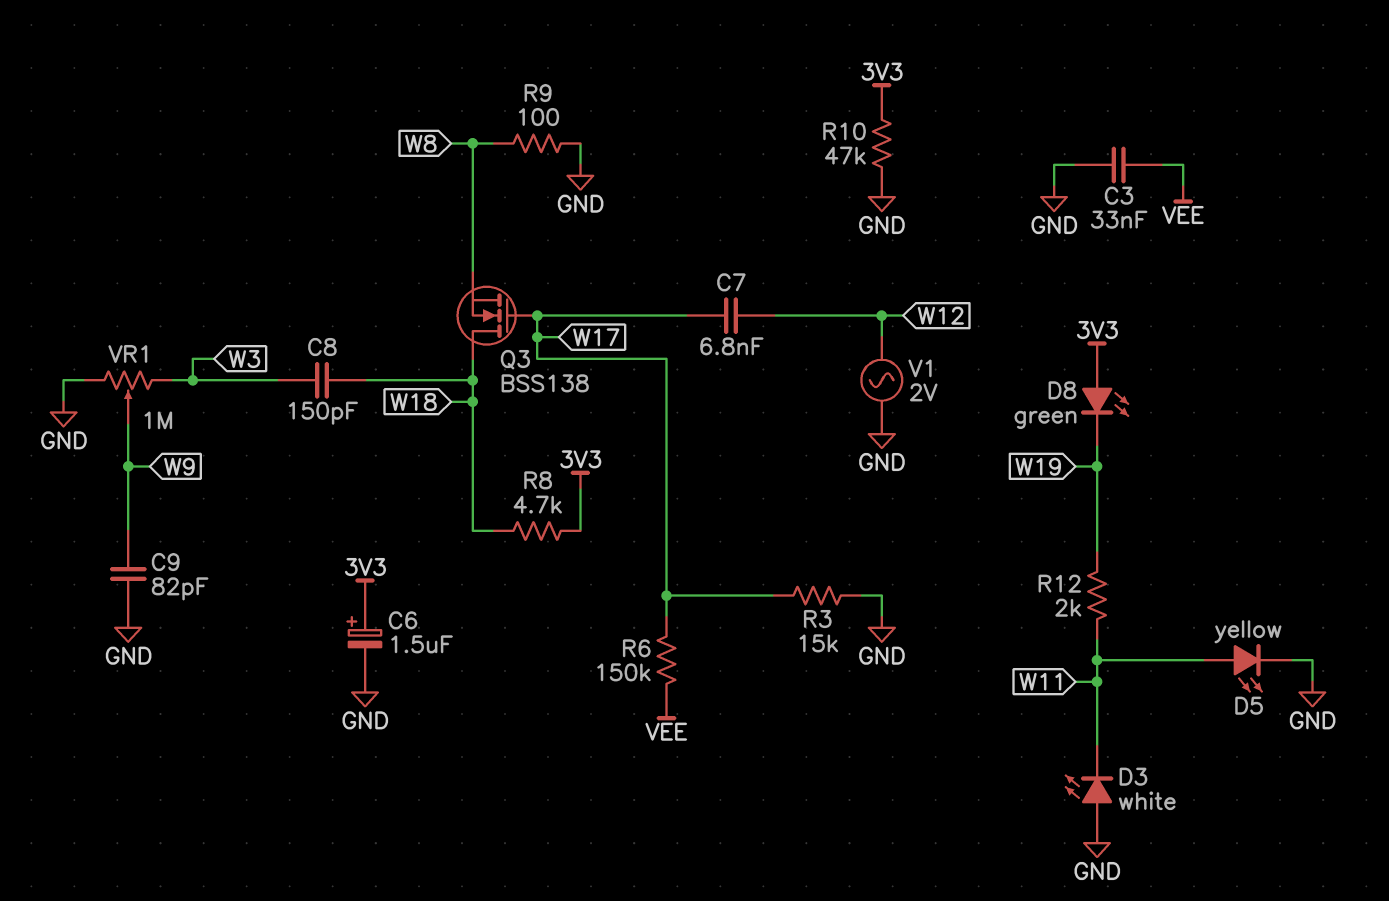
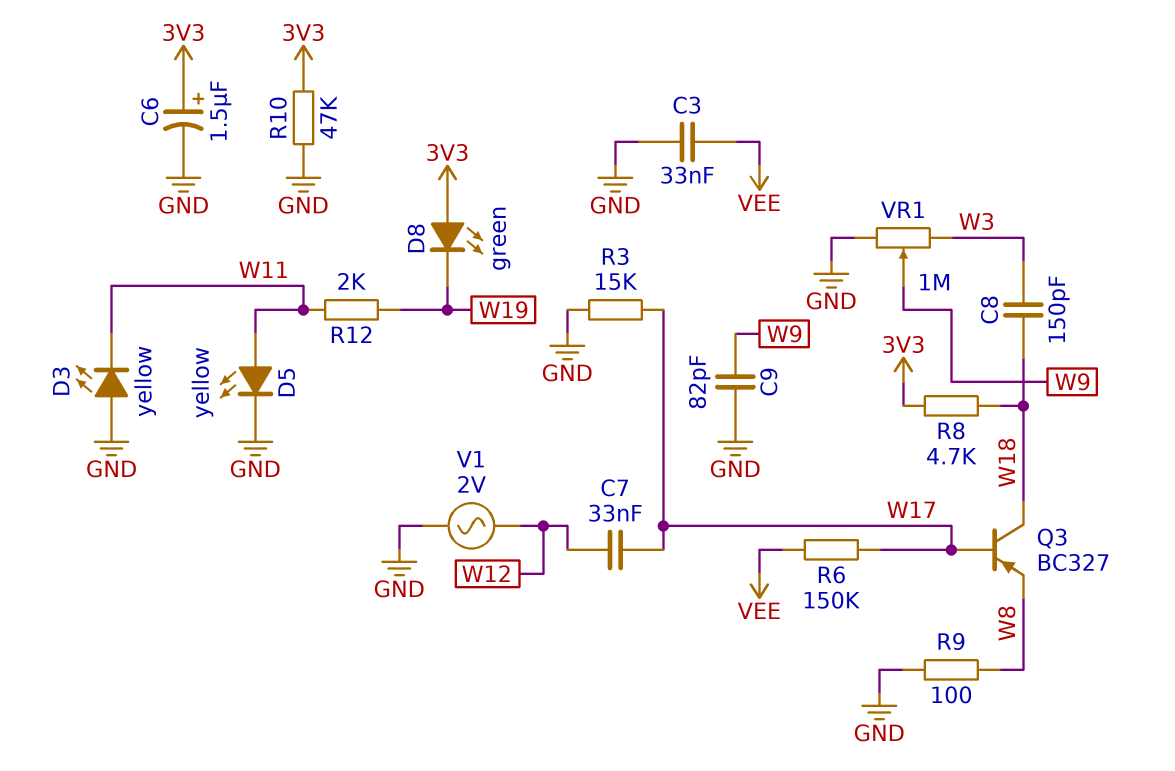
C7: 6.8nF (W12, W17) -> 33nF (W12, W17)
D3: LED white (A GND, K W11) -> LED yellow (A GND, K W11)
Q3: NMOS BSS138 (G W17, D W18, S W8) -> PNP BC327 (B W17, C W18, E W8)

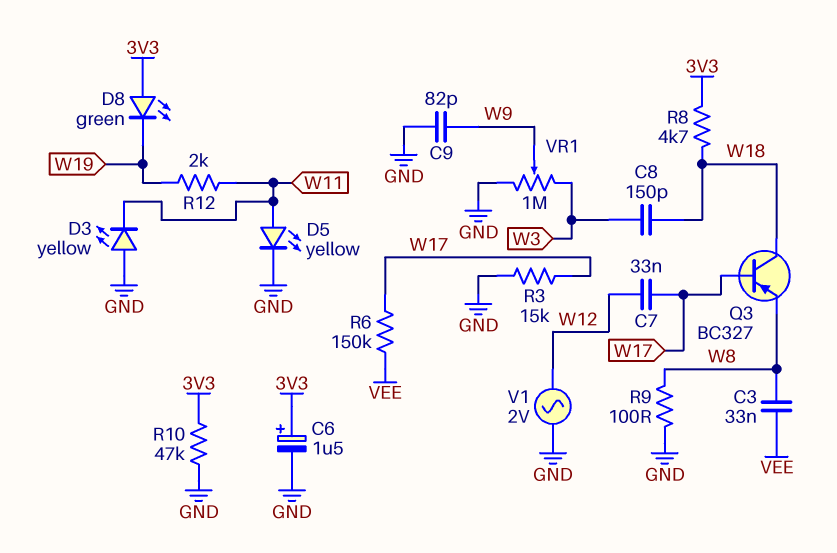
C3: 33nF (GND, VEE) -> 33nF (VEE, W8)

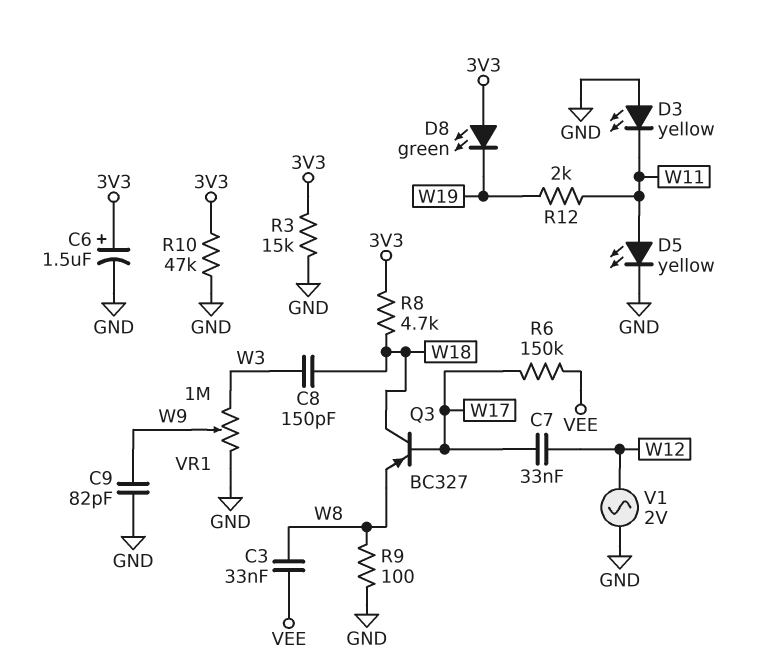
R3: 15k (GND, W17) -> 15k (3V3, GND)

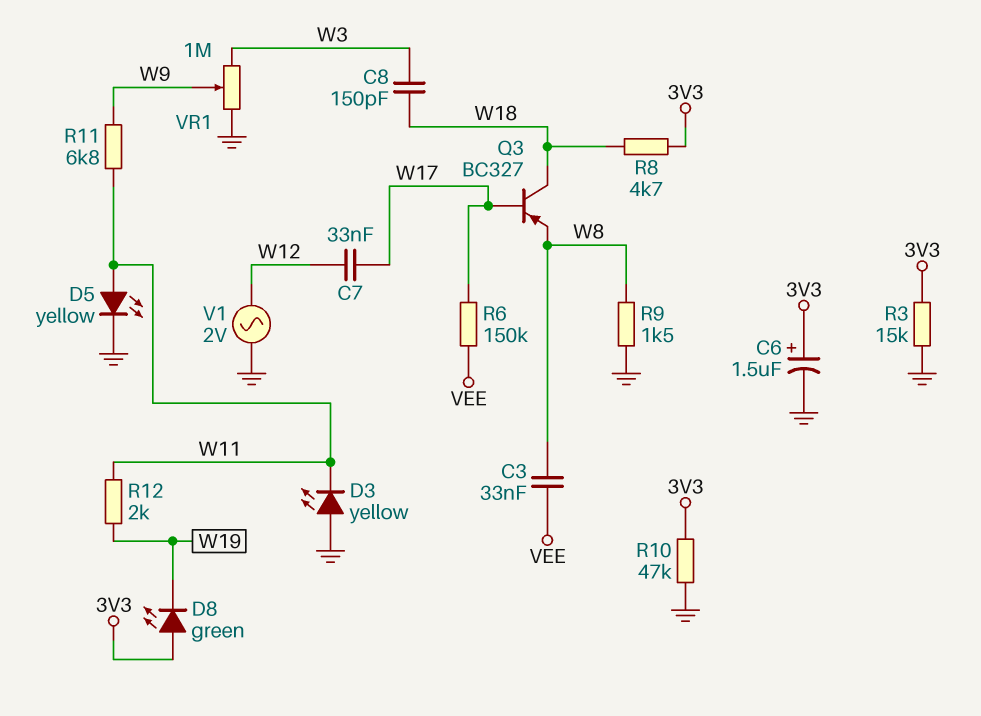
C9: 82pF (GND, W9) -> none
R9: 100 (GND, W8) -> 1.5k (GND, W8)
R11: none -> 6.8k (W9, W11)

